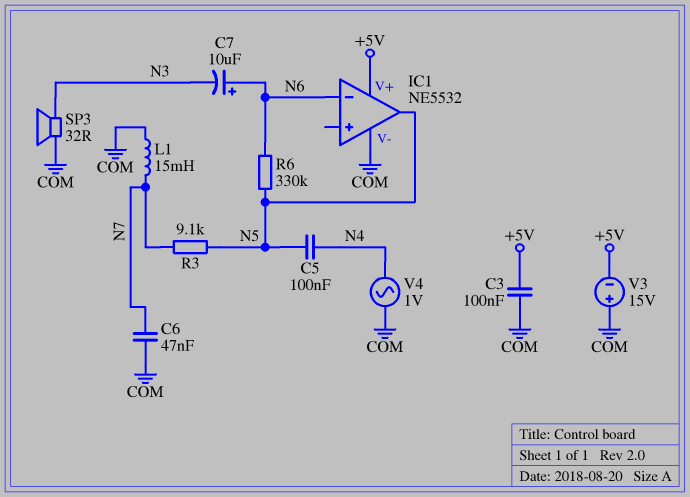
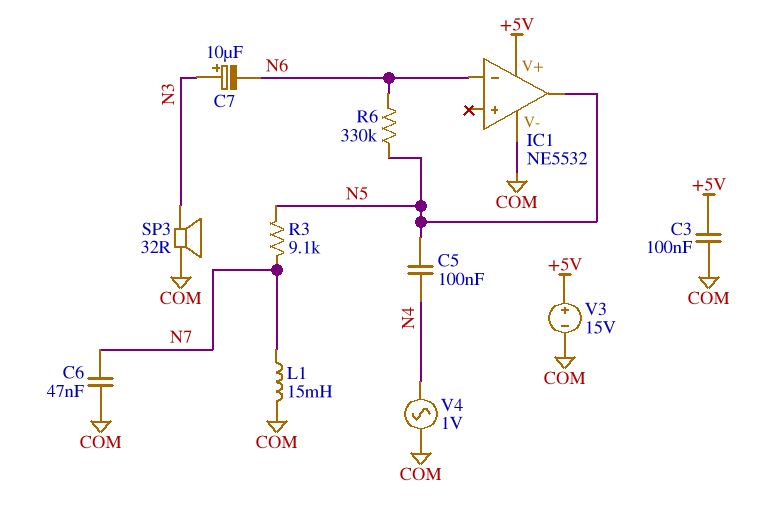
C7: 10uF (plus N6, minus N3) -> 10uF (plus N3, minus N6)
V3: 15V (plus COM, minus +5V) -> 15V (plus +5V, minus COM)

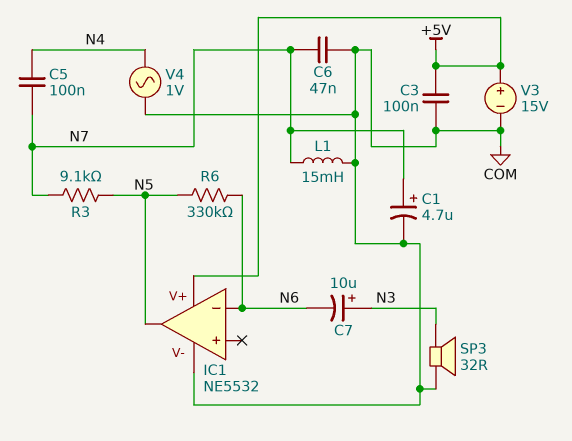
C1: none -> 4.7uF (plus N7, minus COM)
C5: 100nF (N4, N5) -> 100nF (N4, N7)

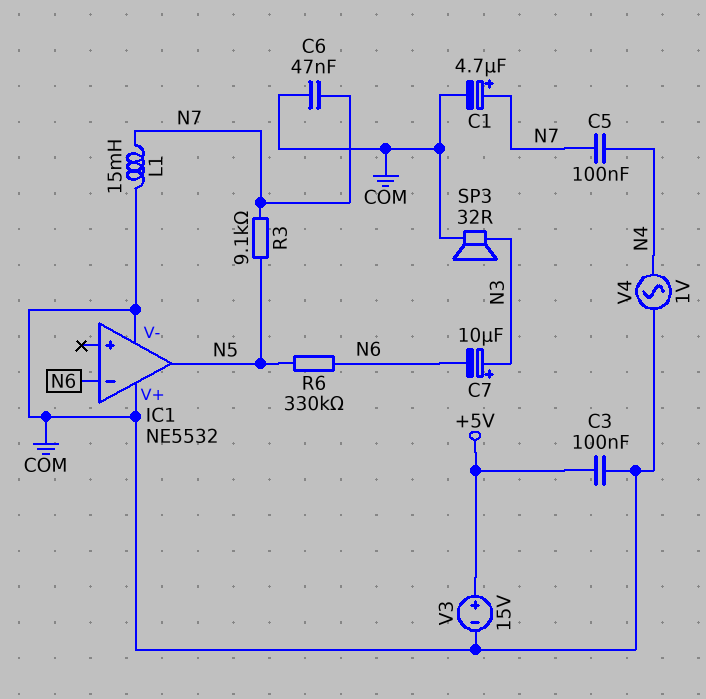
IC1 pin V+: +5V -> COM

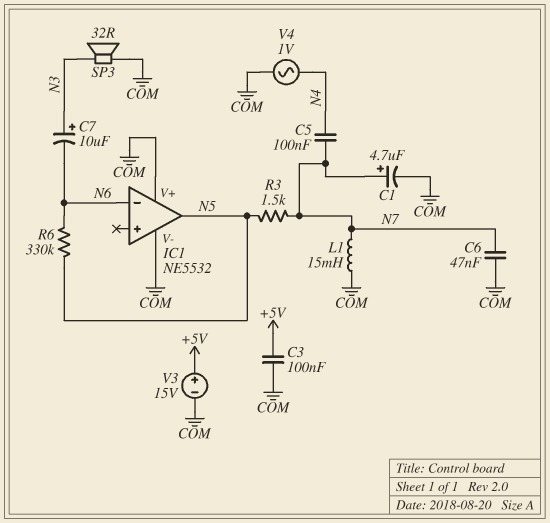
R3: 9.1k (N5, N7) -> 1.5k (N5, N7)

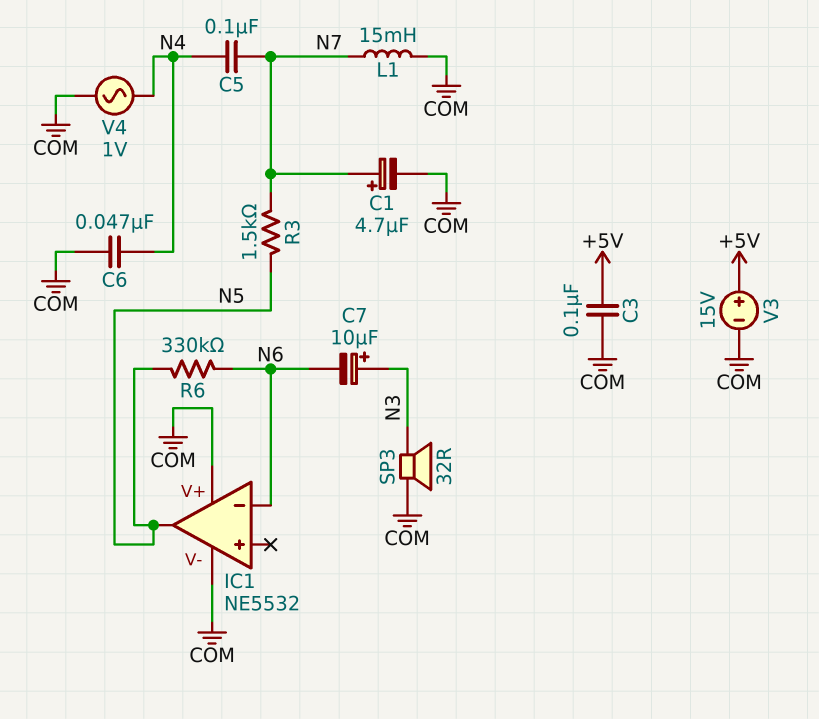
C6: 47nF (COM, N7) -> 47nF (COM, N4)

